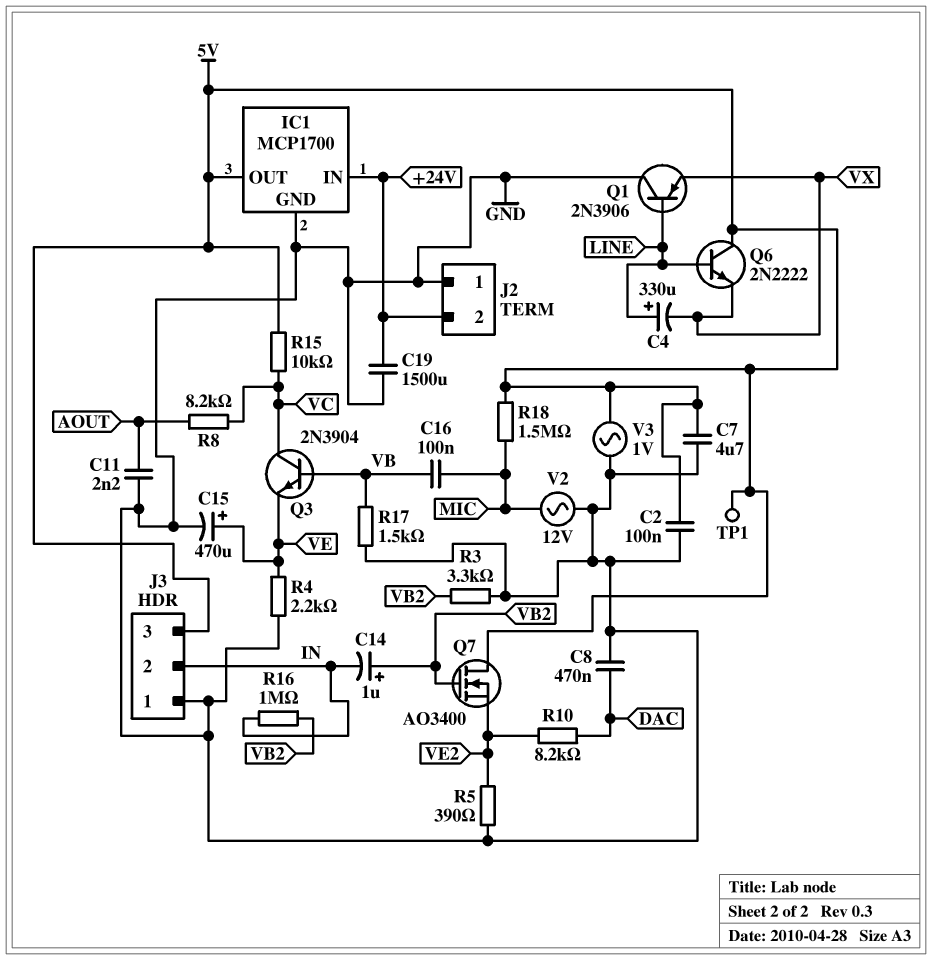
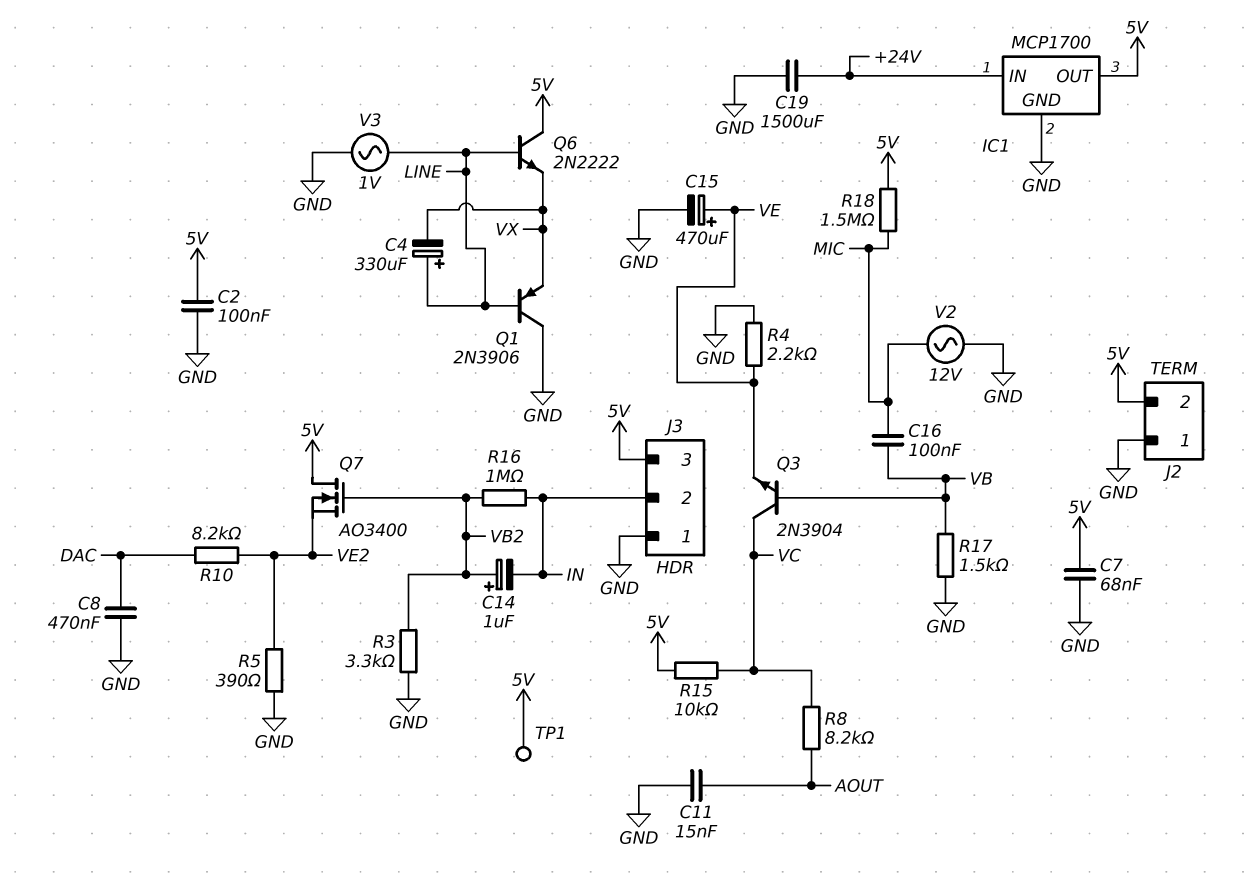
C7: 4.7uF (5V, GND) -> 68nF (5V, GND)
C11: 2.2nF (AOUT, GND) -> 15nF (AOUT, GND)
J2 pin 2: +24V -> 5V
V3: AC 1V (5V, GND) -> AC 1V (GND, LINE)

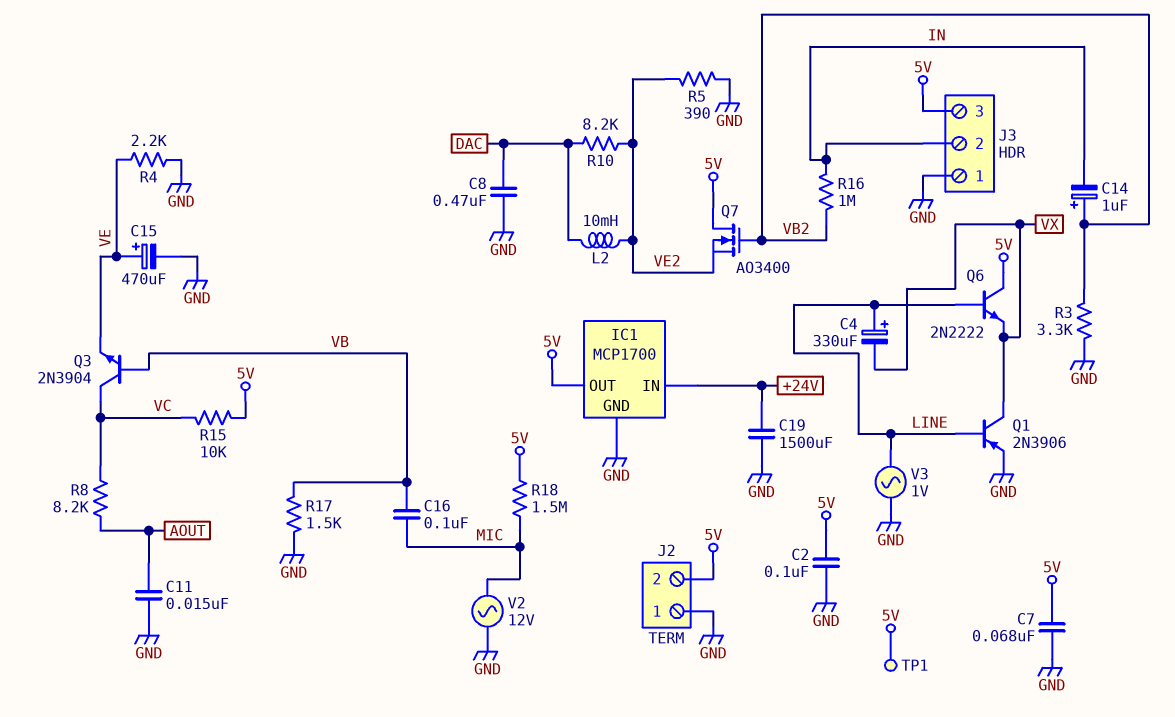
L2: none -> 10mH (DAC, VE2)
Q1: PNP 2N3906 (B LINE, C GND, E VX) -> PNP 2N3906 (B LINE, C VX, E GND)

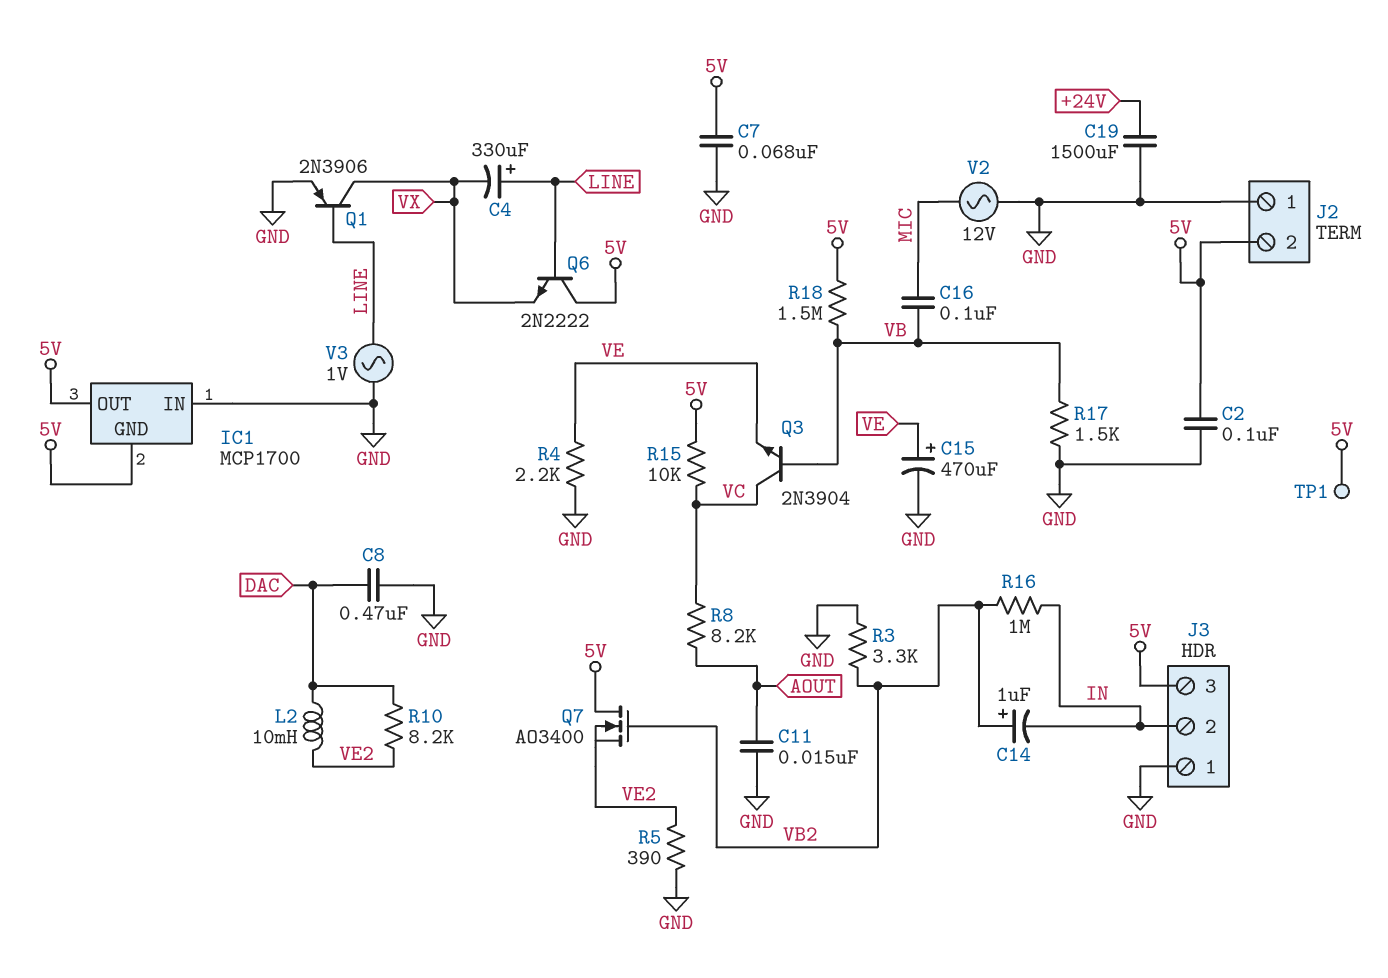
IC1 pin GND: GND -> 5V
IC1 pin IN: +24V -> GND
R18: 1.5M (5V, MIC) -> 1.5M (5V, VB)

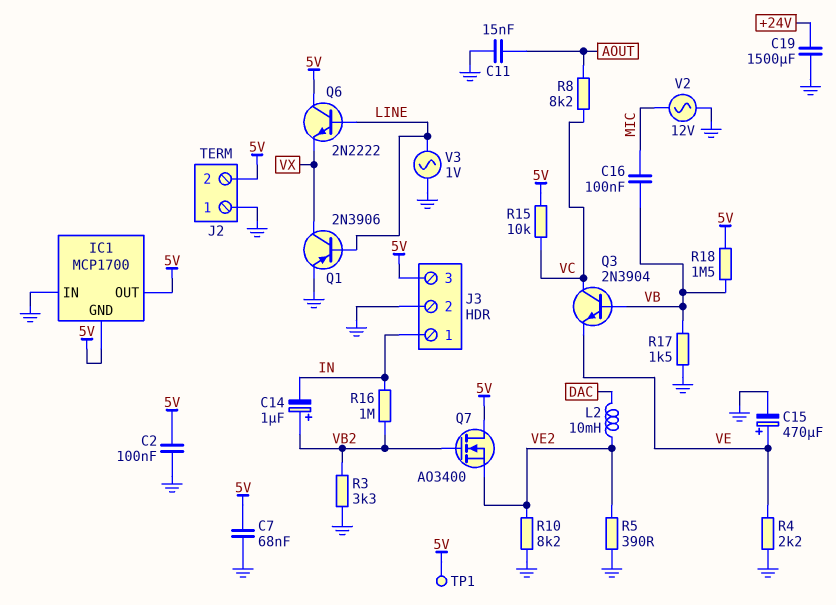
C4: 330uF (plus LINE, minus VX) -> none
C8: 470nF (DAC, GND) -> none
J3 pin 1: GND -> IN
J3 pin 2: IN -> GND
R10: 8.2k (DAC, VE2) -> 8.2k (GND, VE2)

